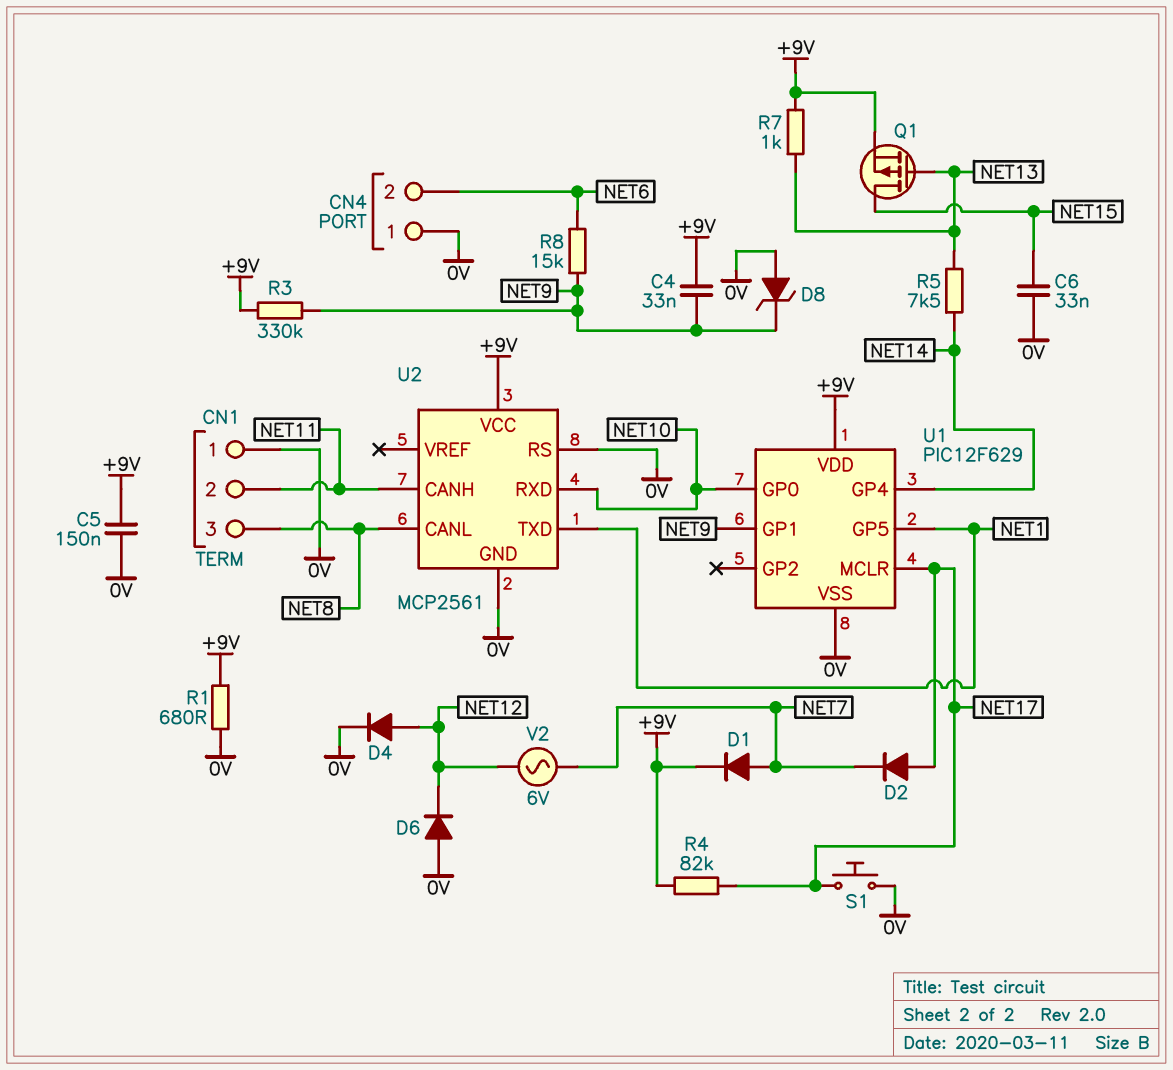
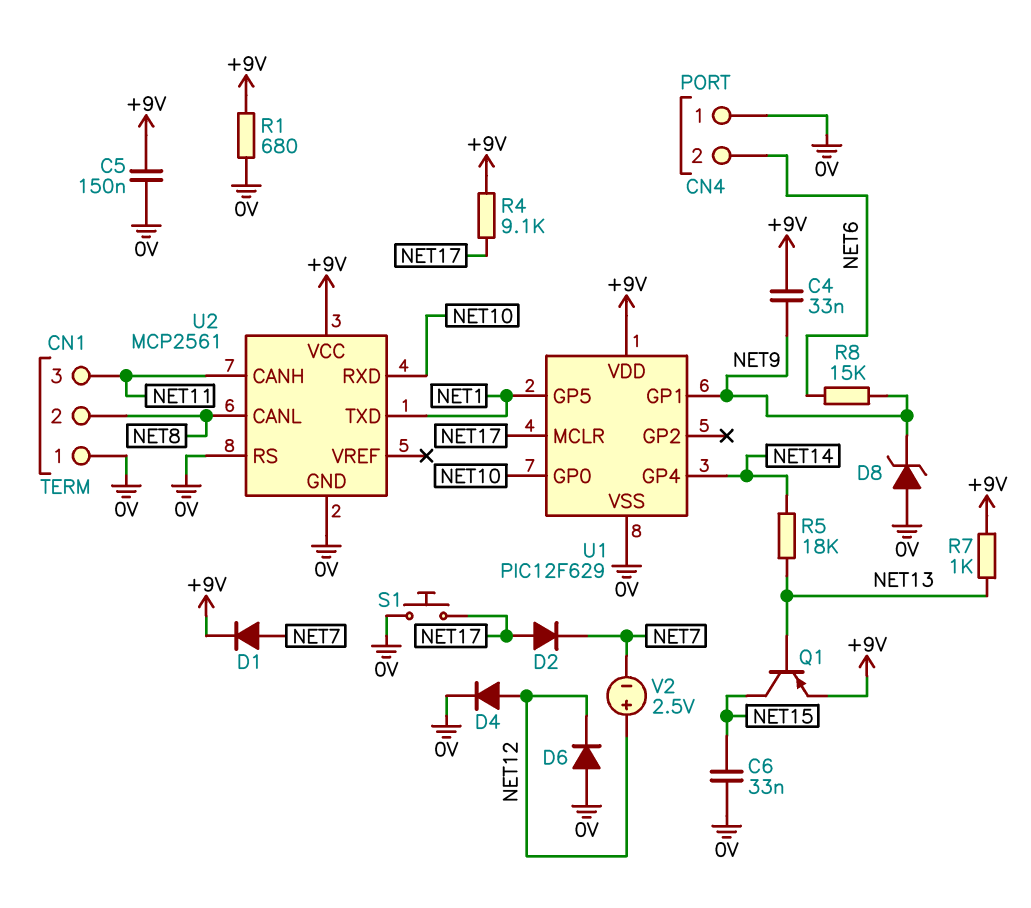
CN1 pin 2: NET11 -> NET8
CN1 pin 3: NET8 -> NET11
Q1: PMOS (G NET13, D NET15, S +9V) -> PNP (B NET13, C NET15, E +9V)
R3: 330k (+9V, NET9) -> none
R4: 82k (+9V, NET17) -> 9.1k (+9V, NET17)
R5: 7.5k (NET13, NET14) -> 18k (NET13, NET14)
V2: AC 6V (NET7, NET12) -> 2.5V (plus NET12, minus NET7)

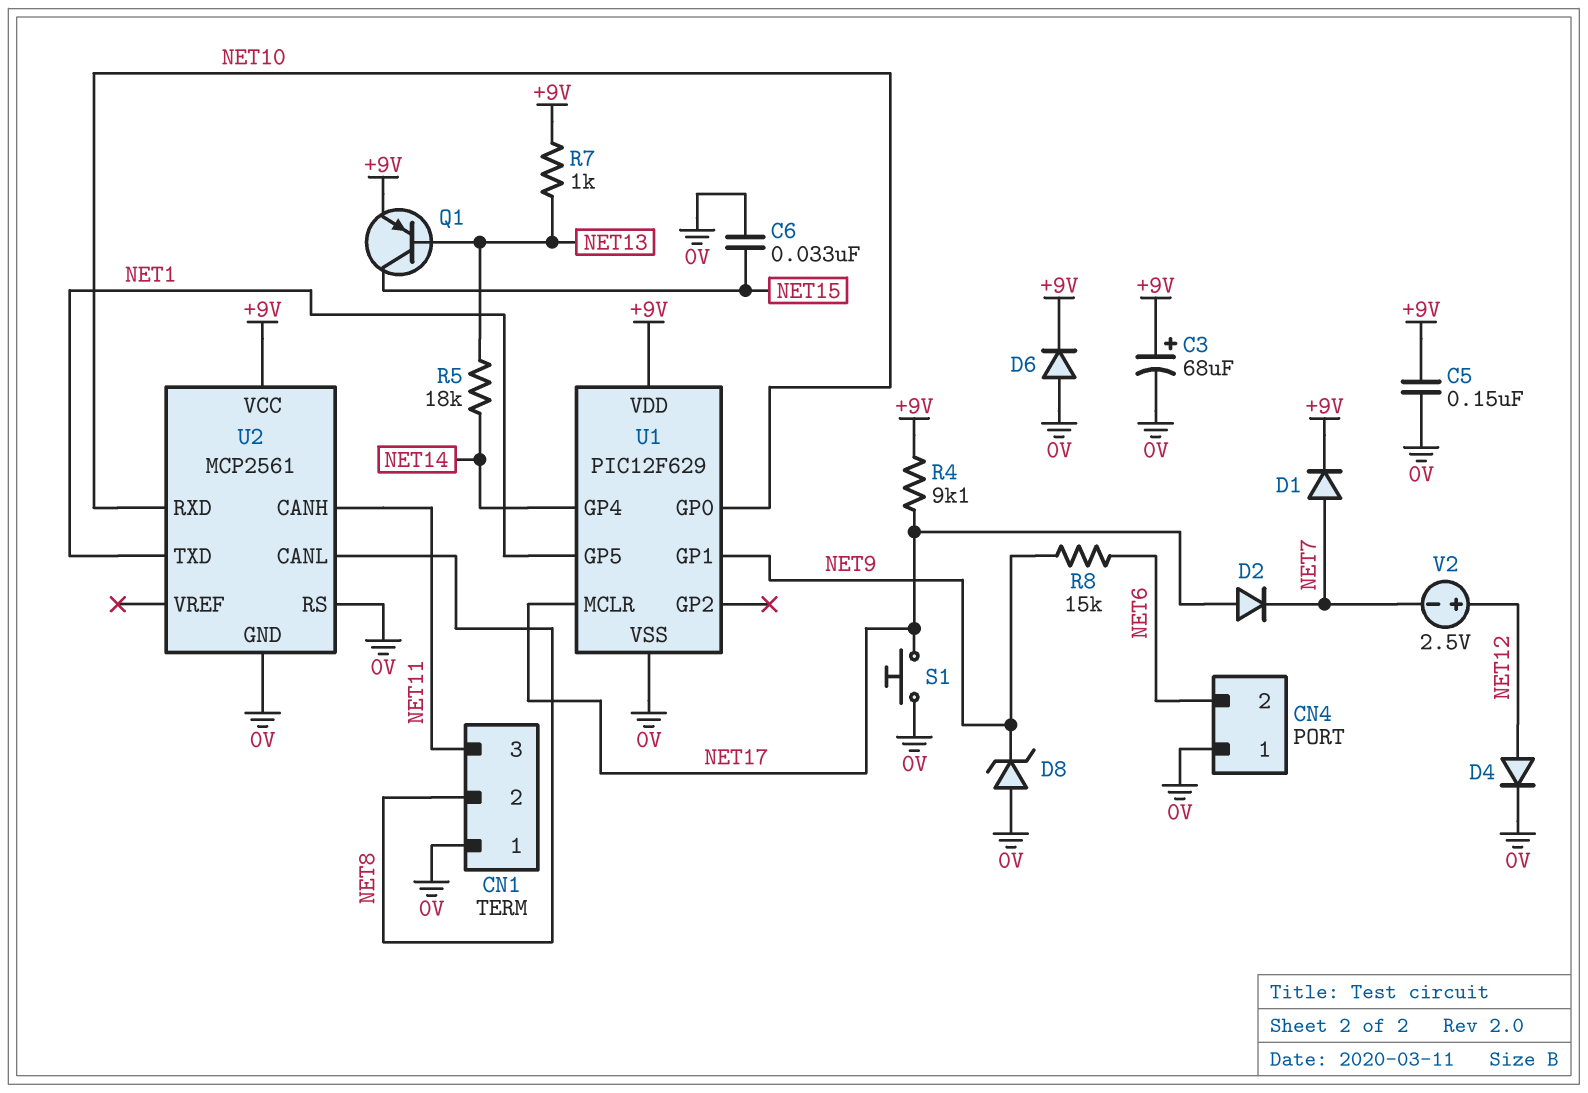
C3: none -> 68uF (plus +9V, minus 0V)
C4: 33nF (+9V, NET9) -> none
D6: diode (A 0V, K NET12) -> diode (A 0V, K +9V)
R1: 680 (+9V, 0V) -> none

